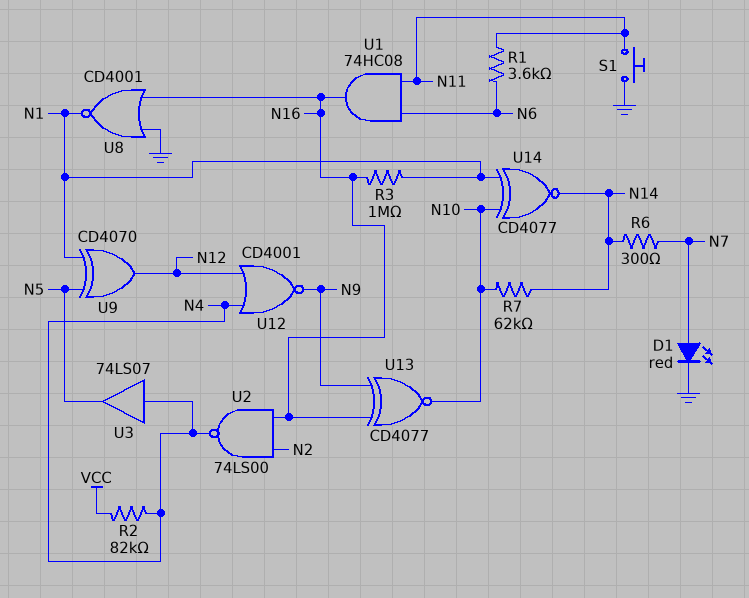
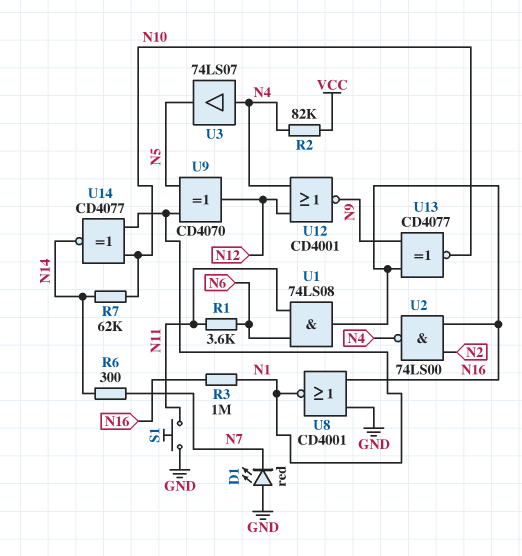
D1: LED red (A N7, K GND) -> LED red (A GND, K N7)
U1: AND 74HC08 (in N6, in N11, out N16) -> AND 74LS08 (in N6, in N11, out N16)

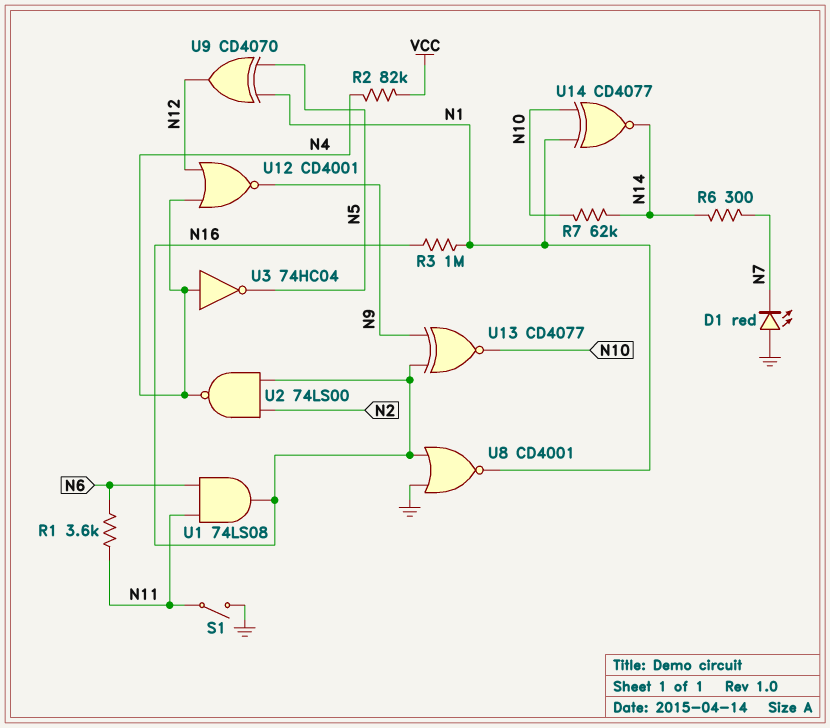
S1: button (GND, N11) -> switch (GND, N11)
U3: buffer 74LS07 (in N4, out N5) -> NOT 74HC04 (in N4, out N5)

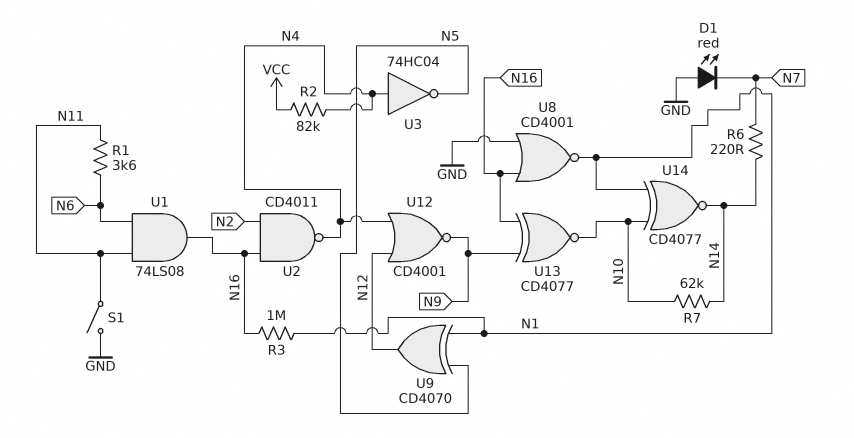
R6: 300 (N7, N14) -> 220 (N7, N14)
U2: NAND 74LS00 (in N2, in N16, out N4) -> NAND CD4011 (in N2, in N16, out N4)

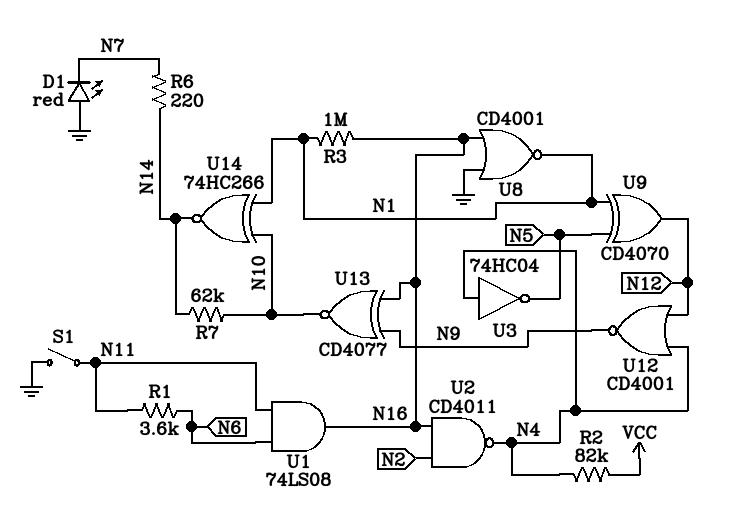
U14: XNOR CD4077 (in N1, in N10, out N14) -> XNOR 74HC266 (in N1, in N10, out N14)

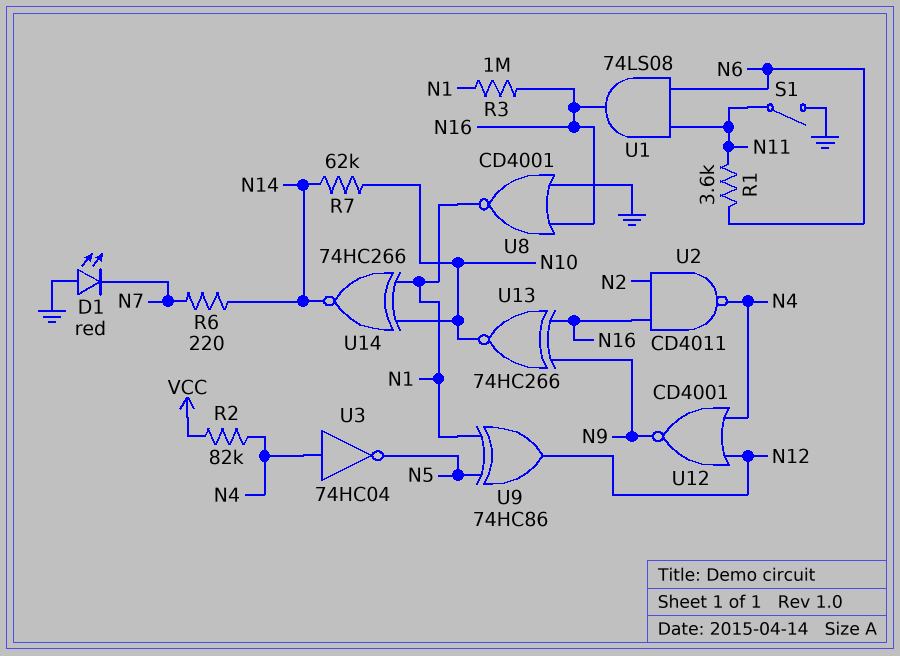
U9: XOR CD4070 (in N1, in N5, out N12) -> XOR 74HC86 (in N1, in N5, out N12)
U13: XNOR CD4077 (in N9, in N16, out N10) -> XNOR 74HC266 (in N9, in N16, out N10)

